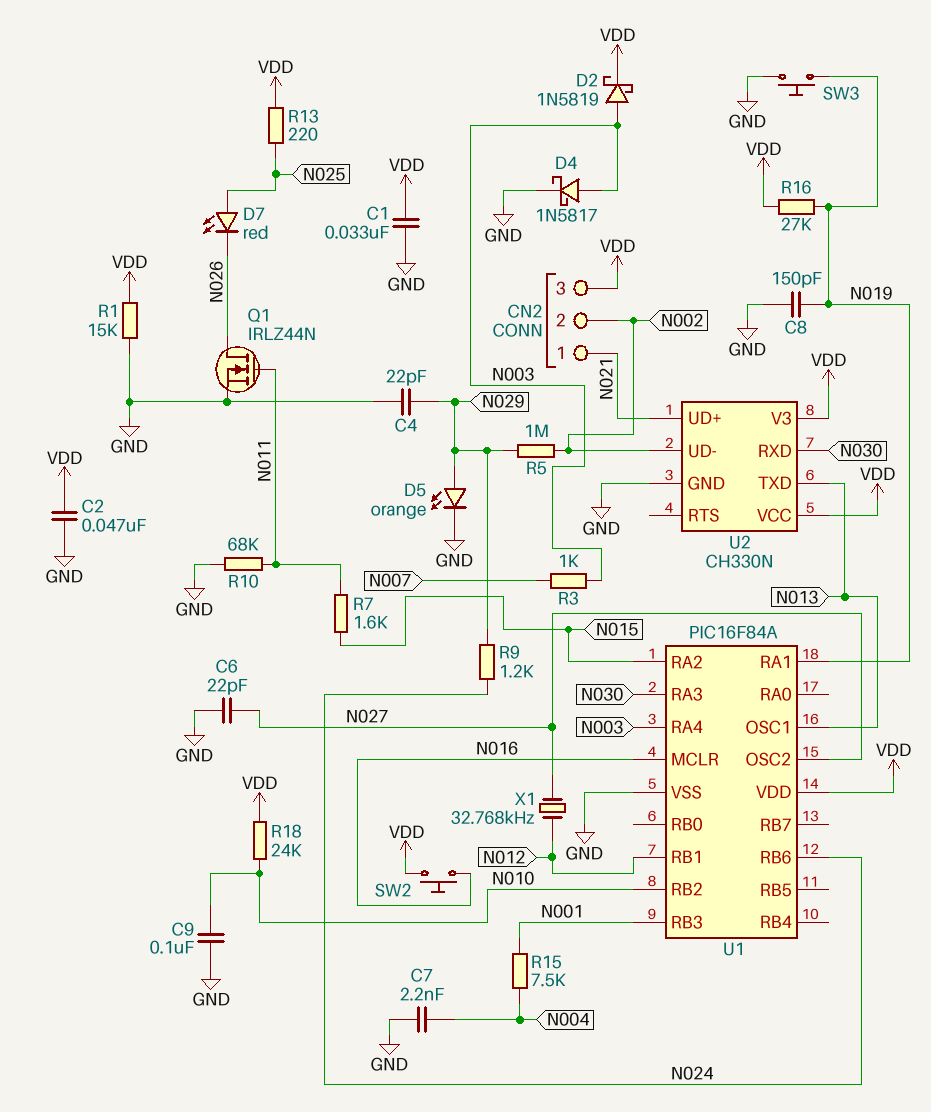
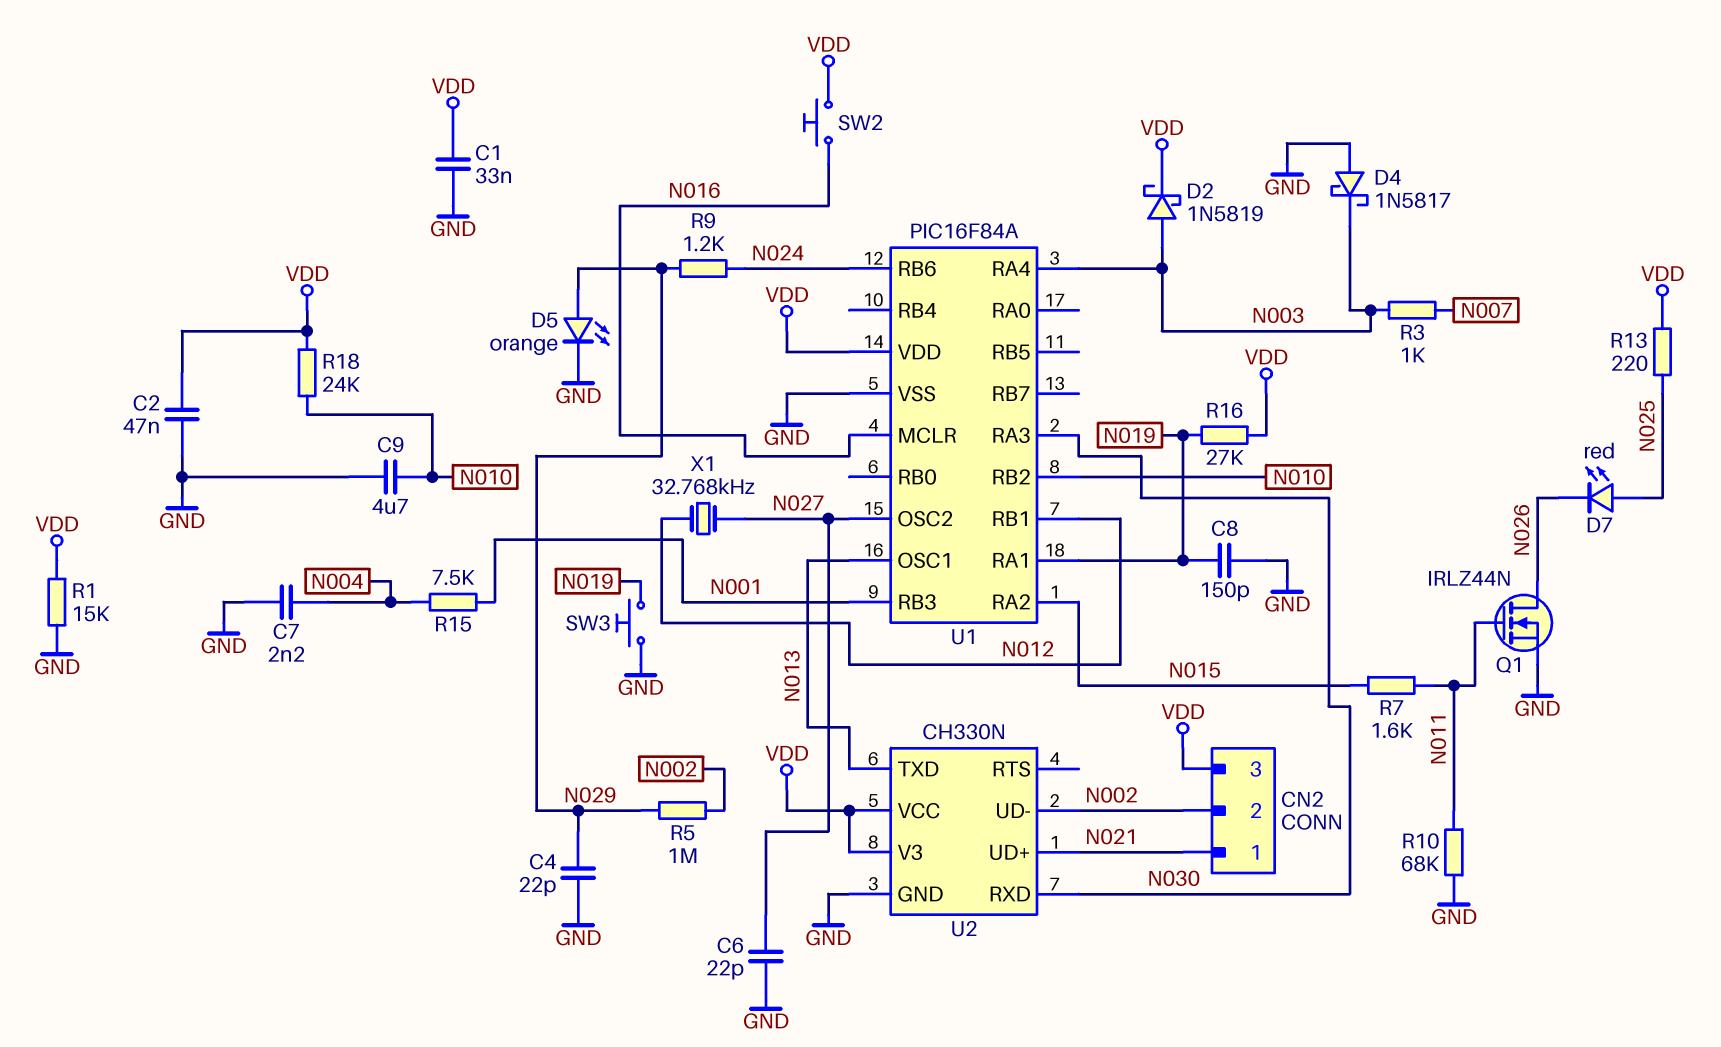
C9: 100nF (GND, N010) -> 4.7uF (GND, N010)
D4: schottky 1N5817 (A N003, K GND) -> schottky 1N5817 (A GND, K N003)

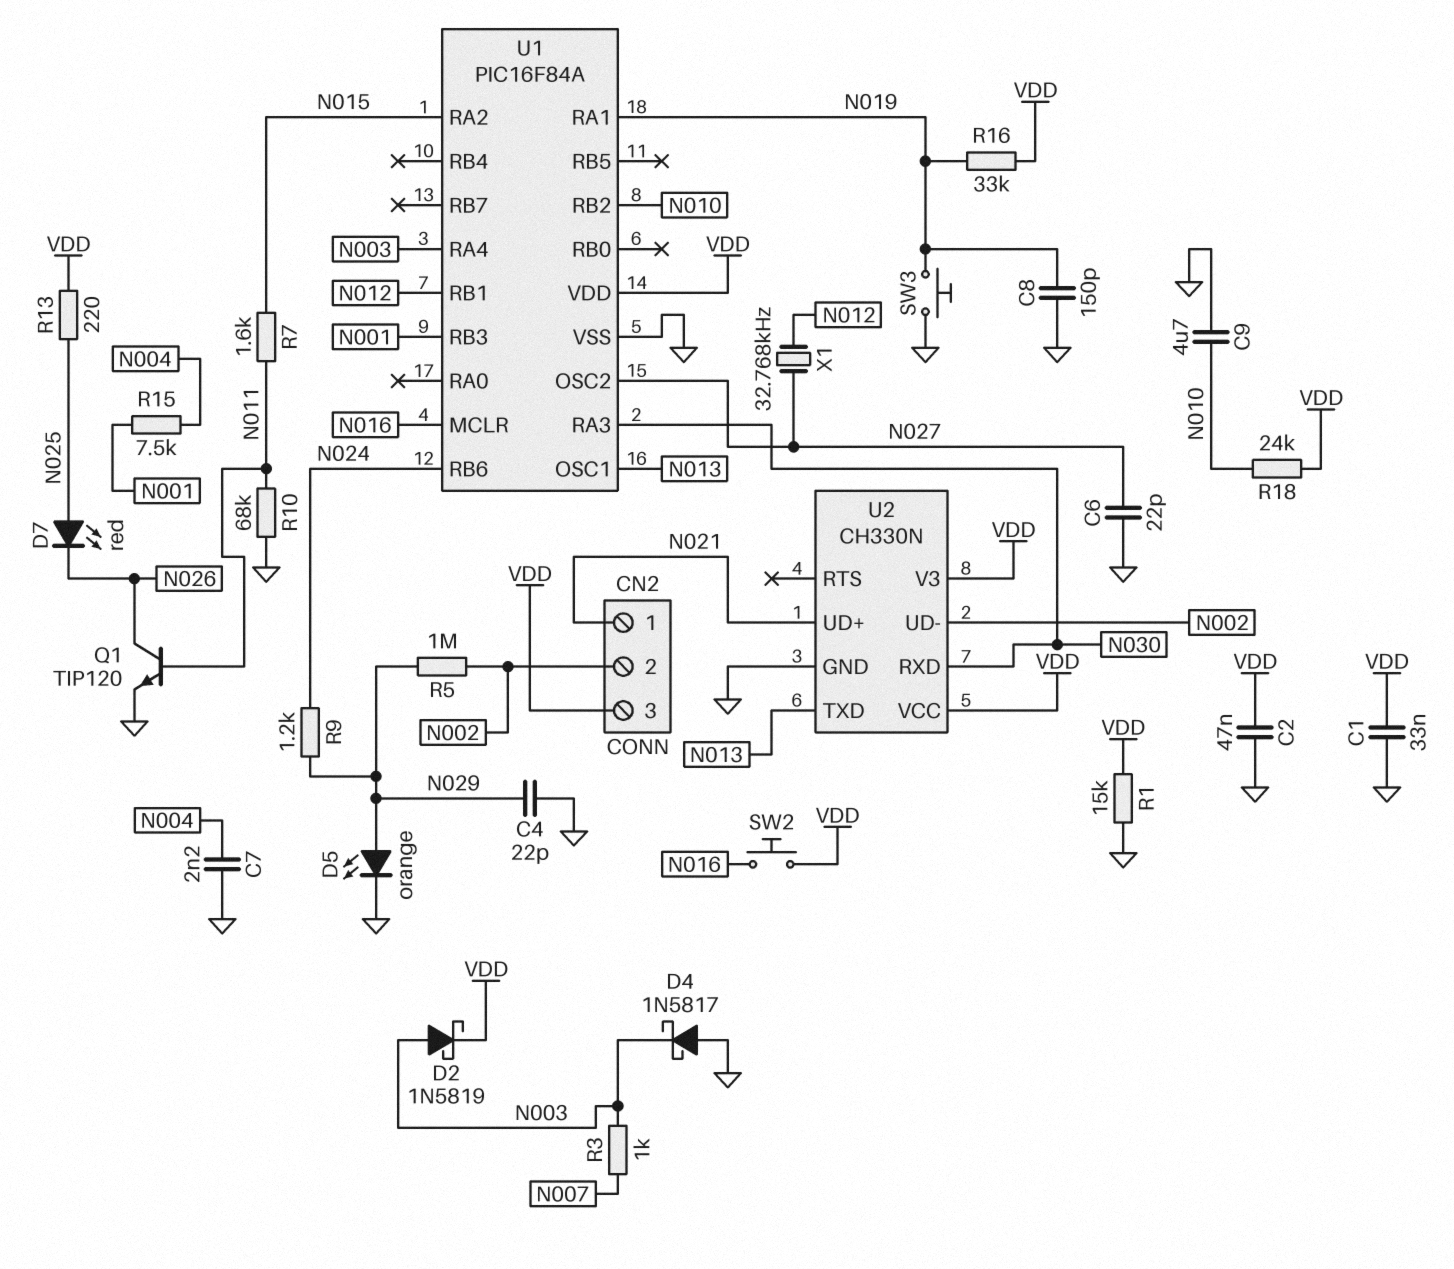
Q1: NMOS IRLZ44N (G N011, D N026, S GND) -> NPN TIP120 (B N011, C N026, E GND)
R16: 27k (N019, VDD) -> 33k (N019, VDD)

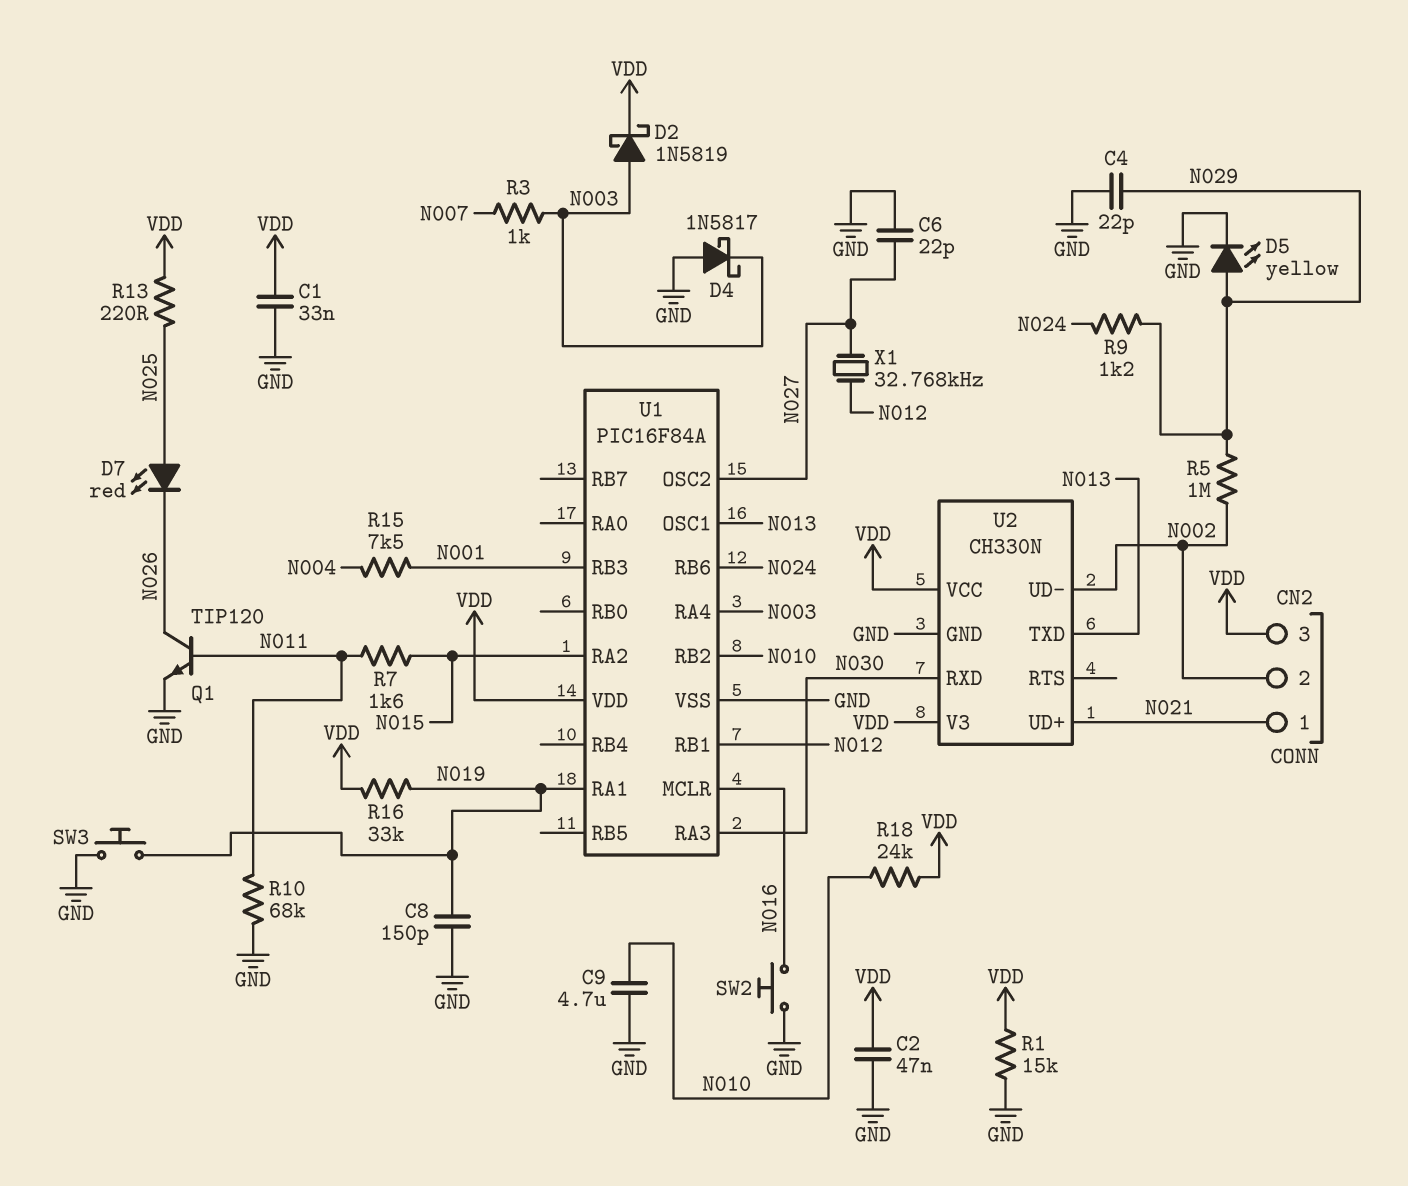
C7: 2.2nF (GND, N004) -> none
D5: LED orange (A N029, K GND) -> LED yellow (A N029, K GND)
SW2: button (N016, VDD) -> button (GND, N016)

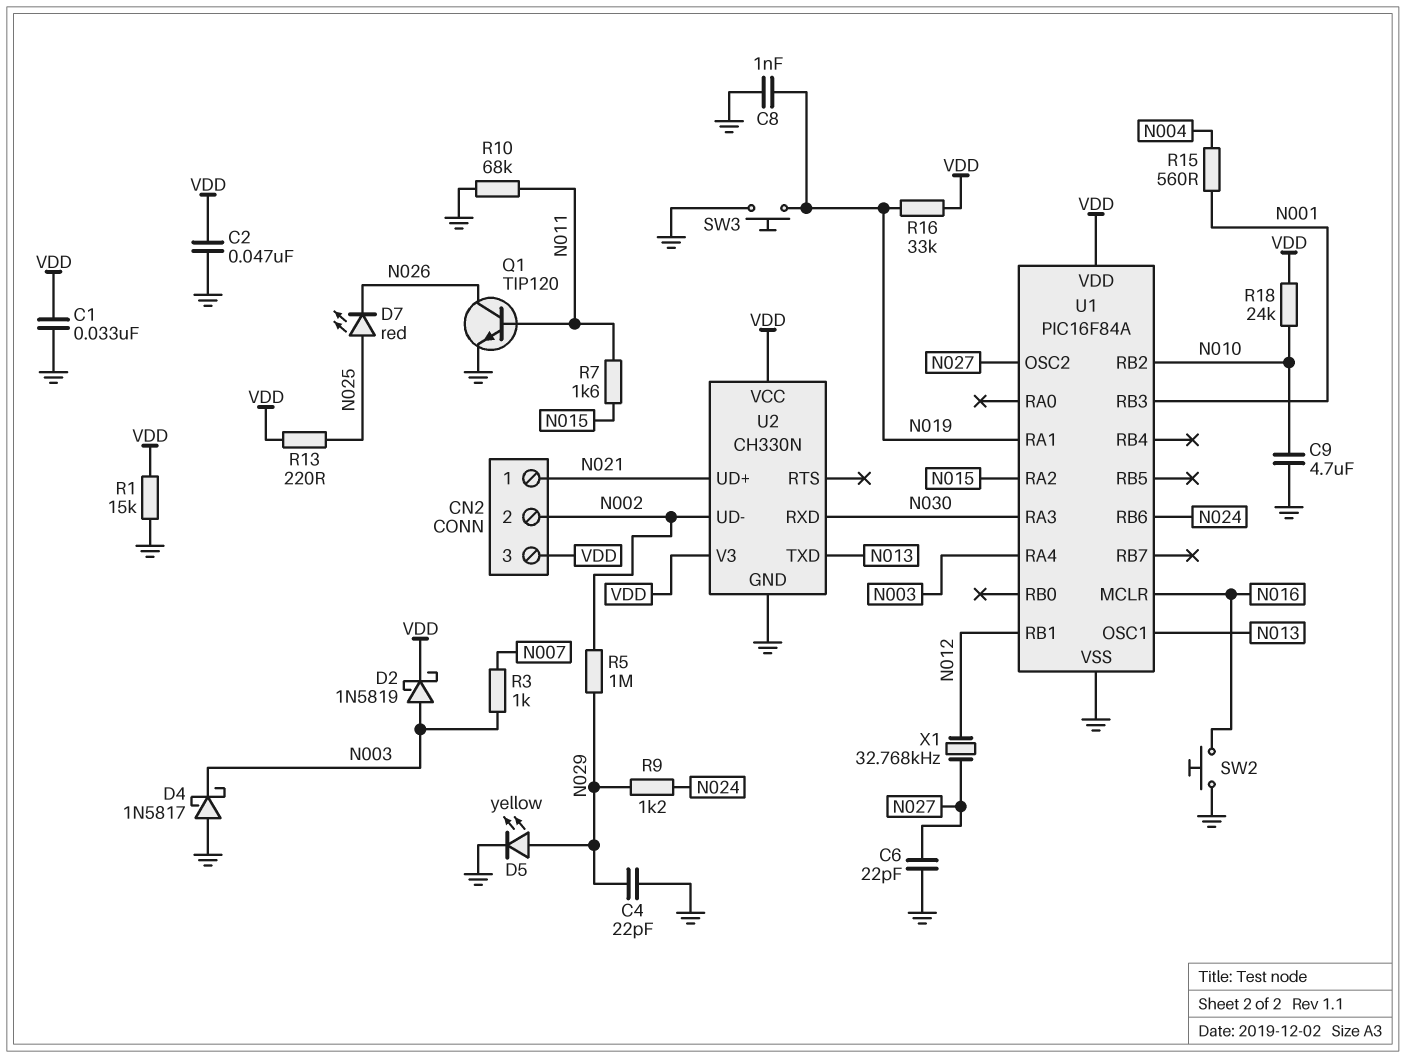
C8: 150pF (GND, N019) -> 1nF (GND, N019)
R15: 7.5k (N001, N004) -> 560 (N001, N004)

